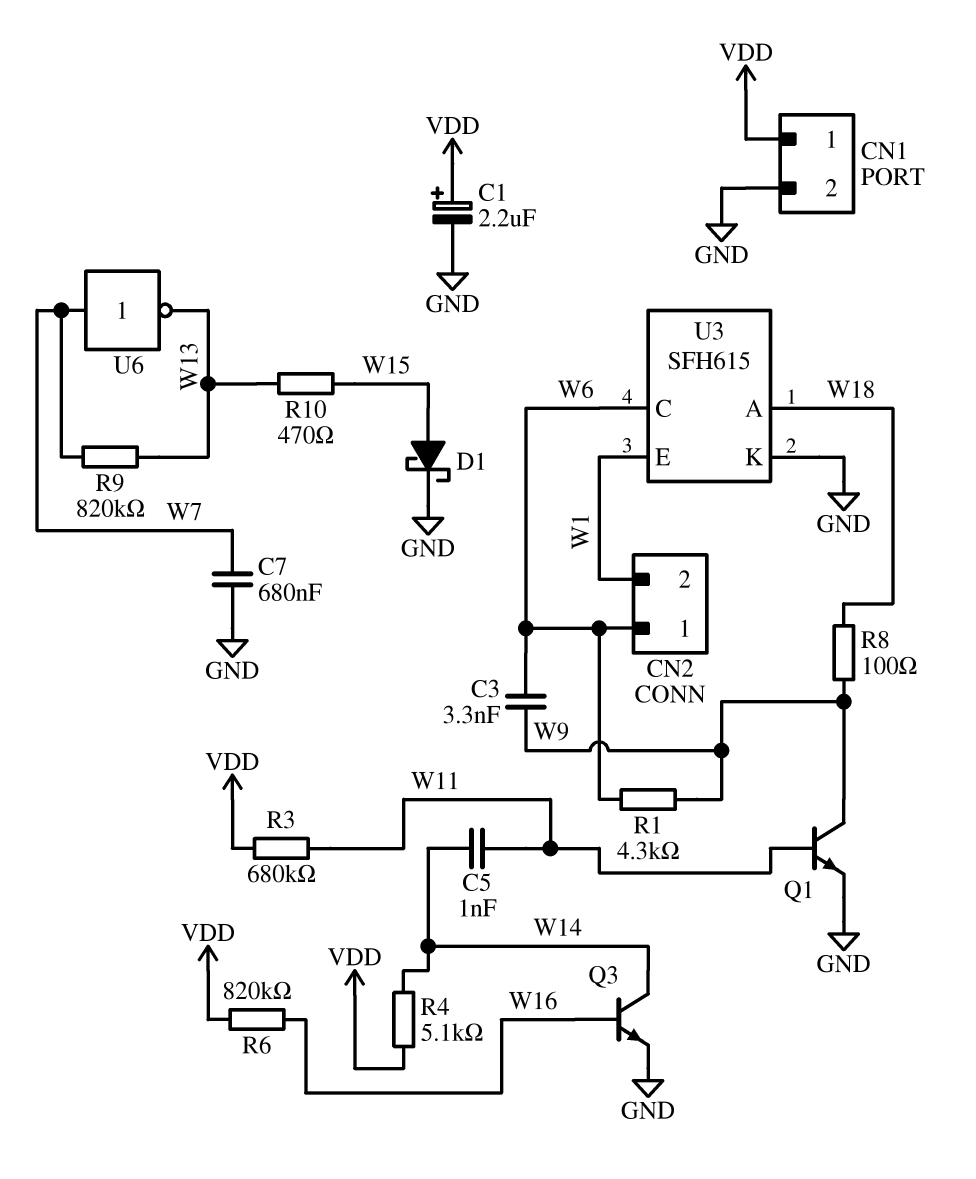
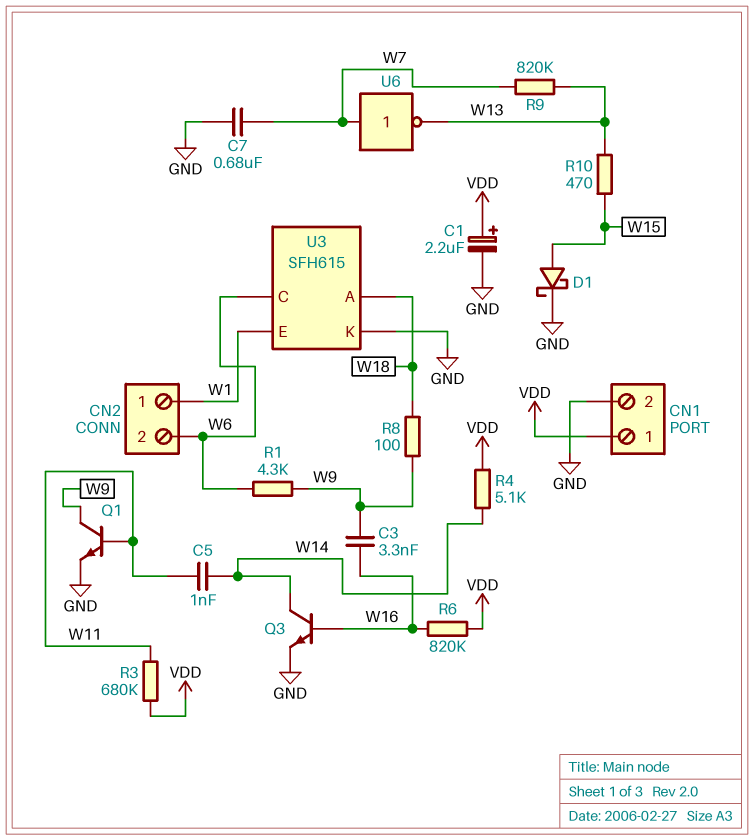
C3: 3.3nF (W6, W9) -> 3.3nF (W9, W16)
CN2 pin 1: W6 -> W1
CN2 pin 2: W1 -> W6

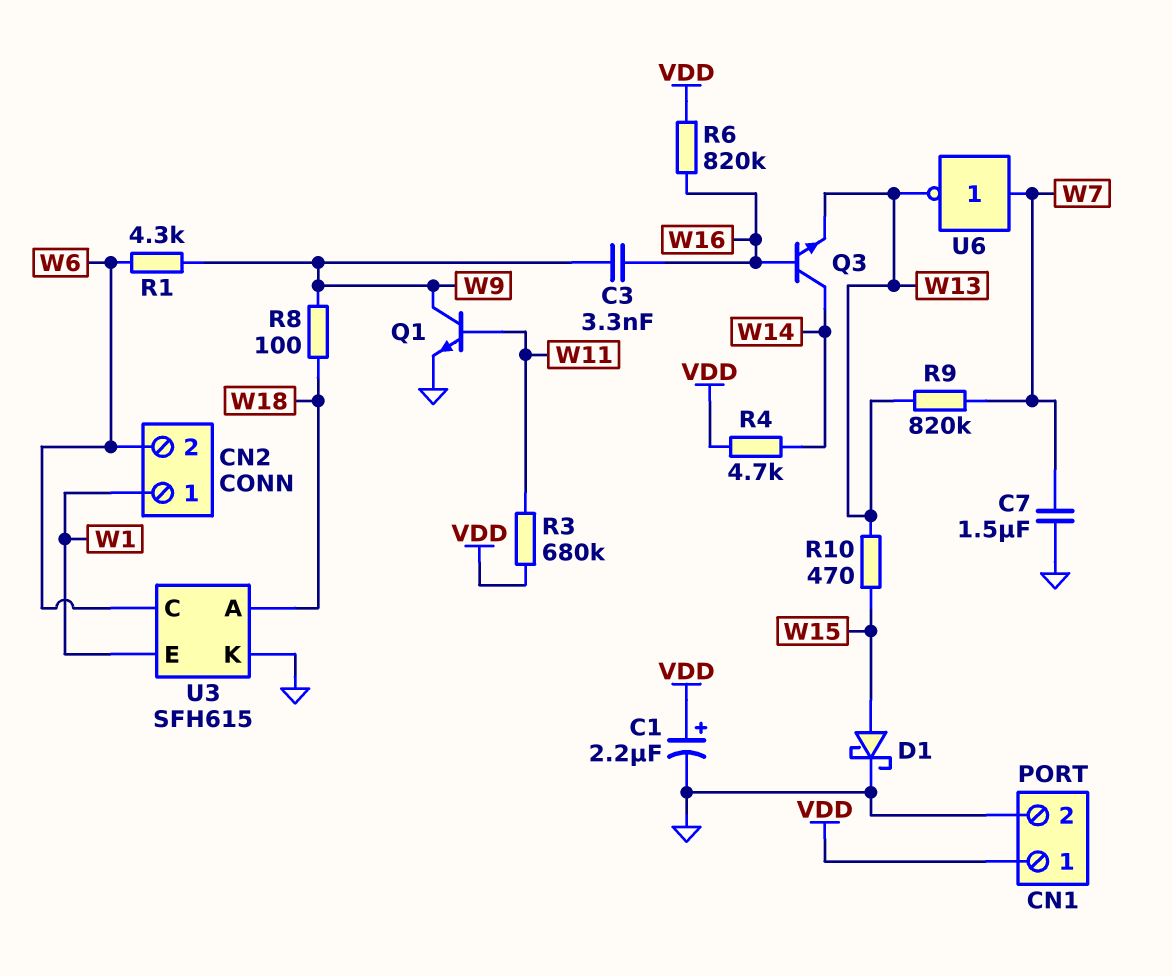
C5: 1nF (W11, W14) -> none
C7: 680nF (GND, W7) -> 1.5uF (GND, W7)
Q3: NPN (B W16, C W14, E GND) -> NPN (B W16, C W14, E W13)
R4: 5.1k (VDD, W14) -> 4.7k (VDD, W14)

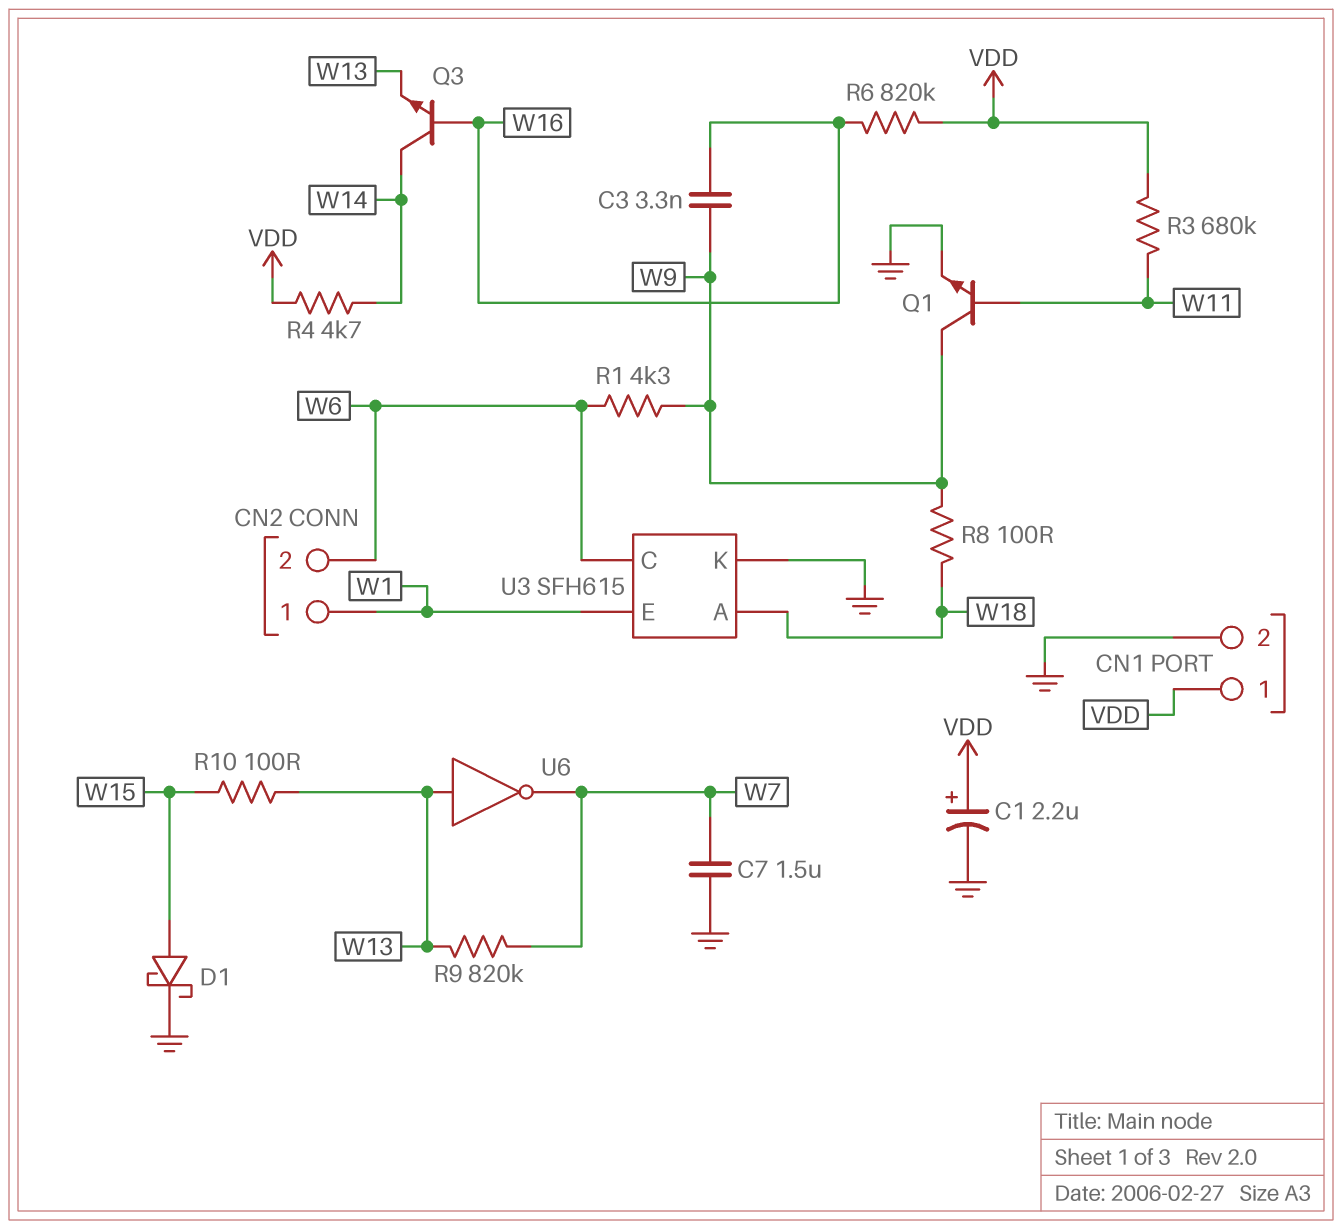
R10: 470 (W13, W15) -> 100 (W13, W15)
U6: NOT (in W7, out W13) -> NOT (in W13, out W7)

